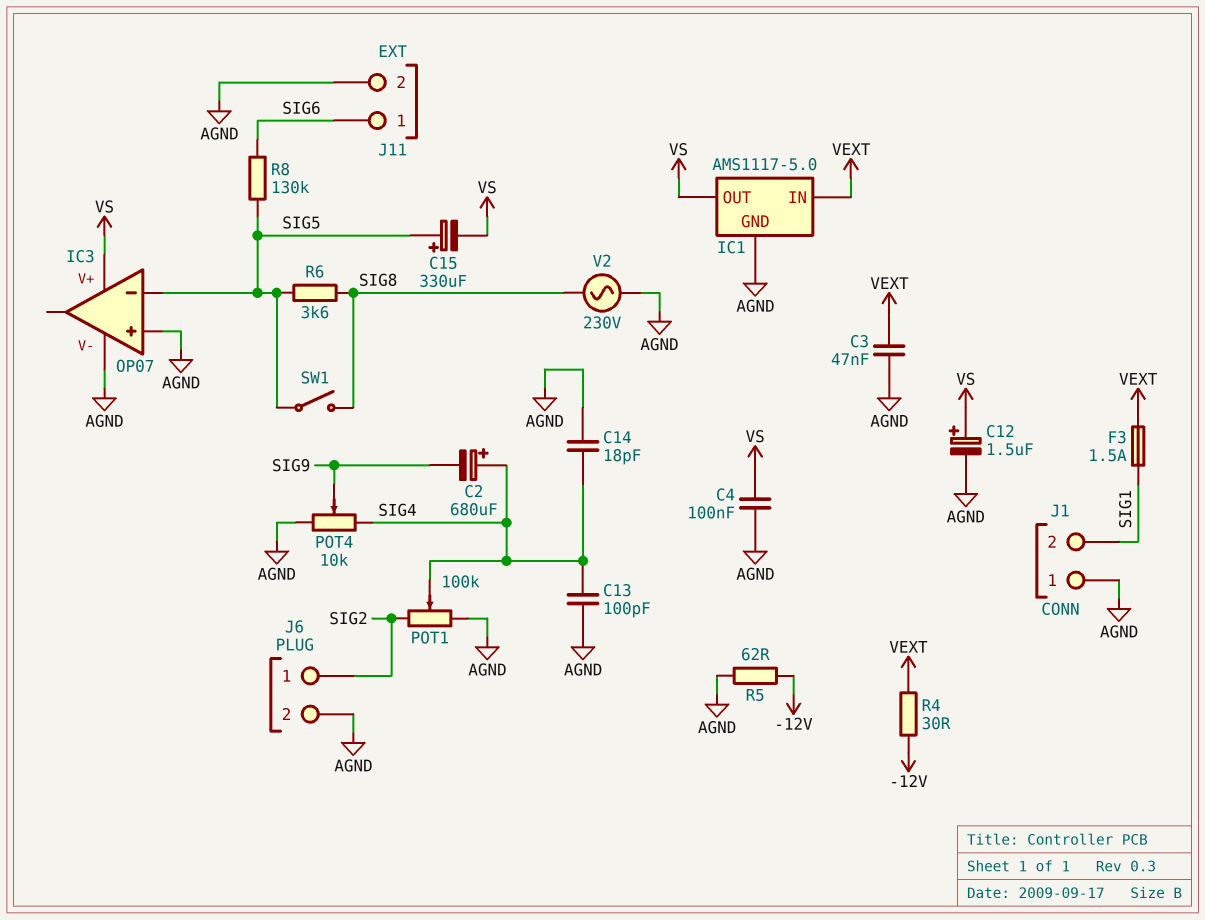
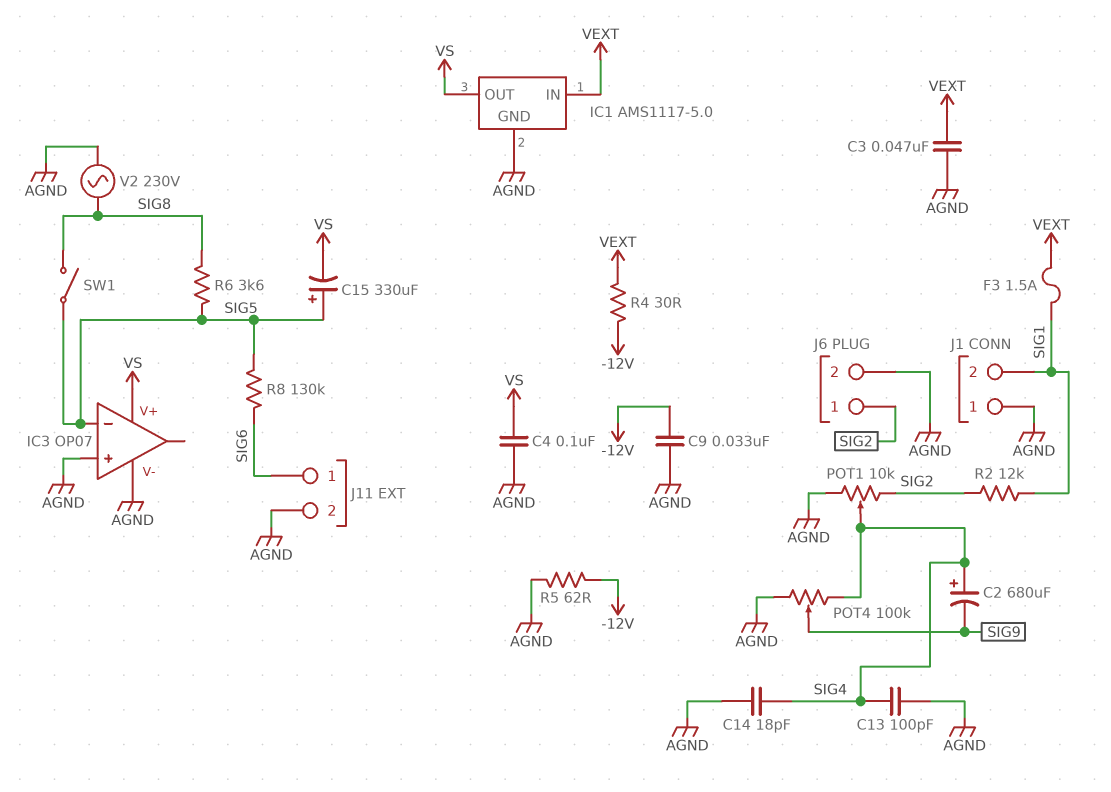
C9: none -> 33nF (-12V, AGND)
C12: 1.5uF (plus VS, minus AGND) -> none
POT1: 100k (AGND, SIG2, wiper SIG4) -> 10k (AGND, SIG2, wiper SIG4)
POT4: 10k (AGND, SIG4, wiper SIG9) -> 100k (AGND, SIG4, wiper SIG9)
R2: none -> 12k (SIG1, SIG2)

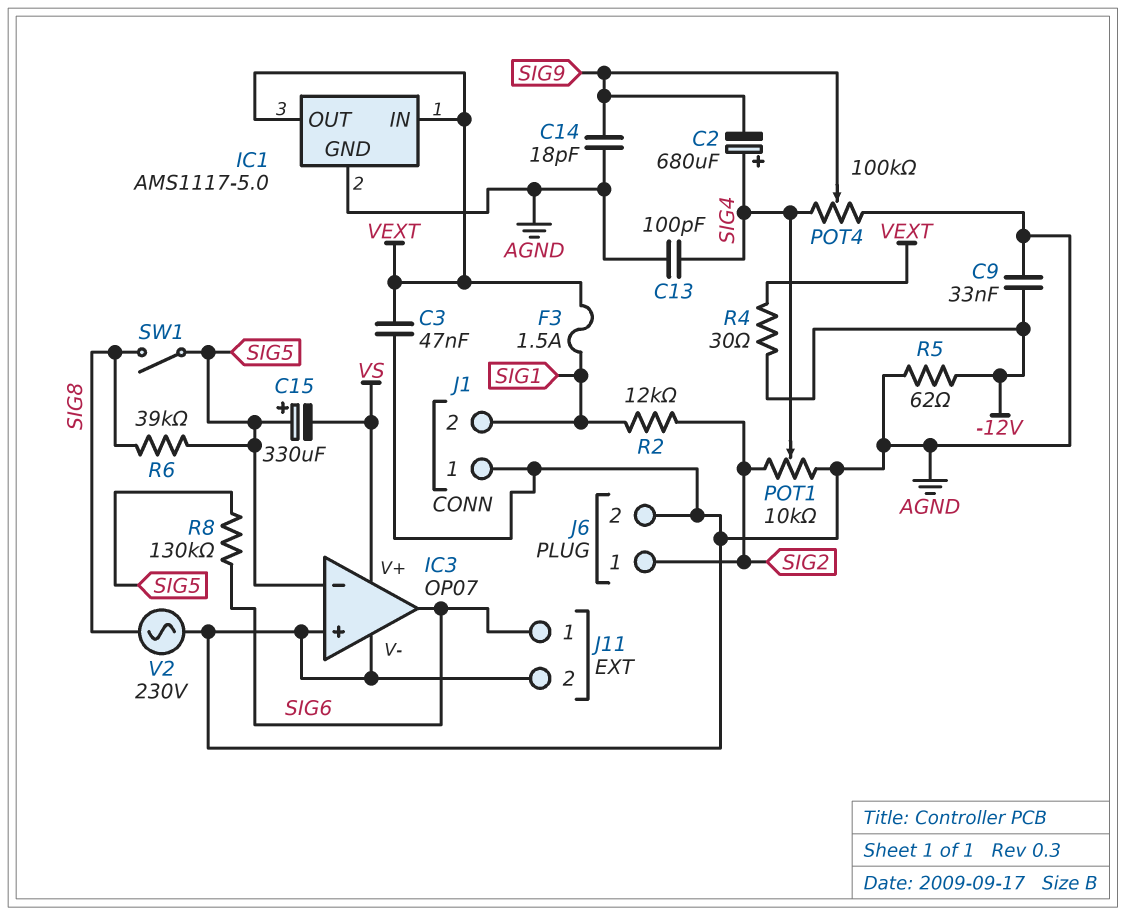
C4: 100nF (AGND, VS) -> none
C14: 18pF (AGND, SIG4) -> 18pF (AGND, SIG9)
IC1 pin OUT: VS -> VEXT
IC3 pin out: none -> SIG6
R6: 3.6k (SIG5, SIG8) -> 39k (SIG5, SIG8)

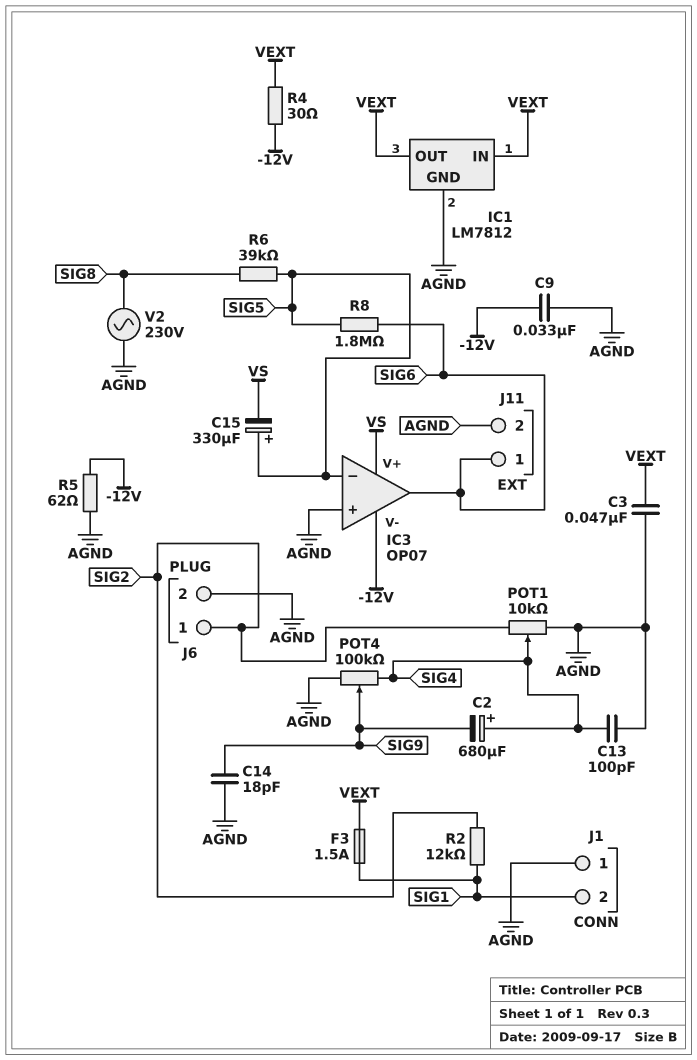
IC1: AMS1117-5.0 -> LM7812
IC3 pin V-: AGND -> -12V
R8: 130k (SIG5, SIG6) -> 1.8M (SIG5, SIG6)
SW1: switch (SIG5, SIG8) -> none

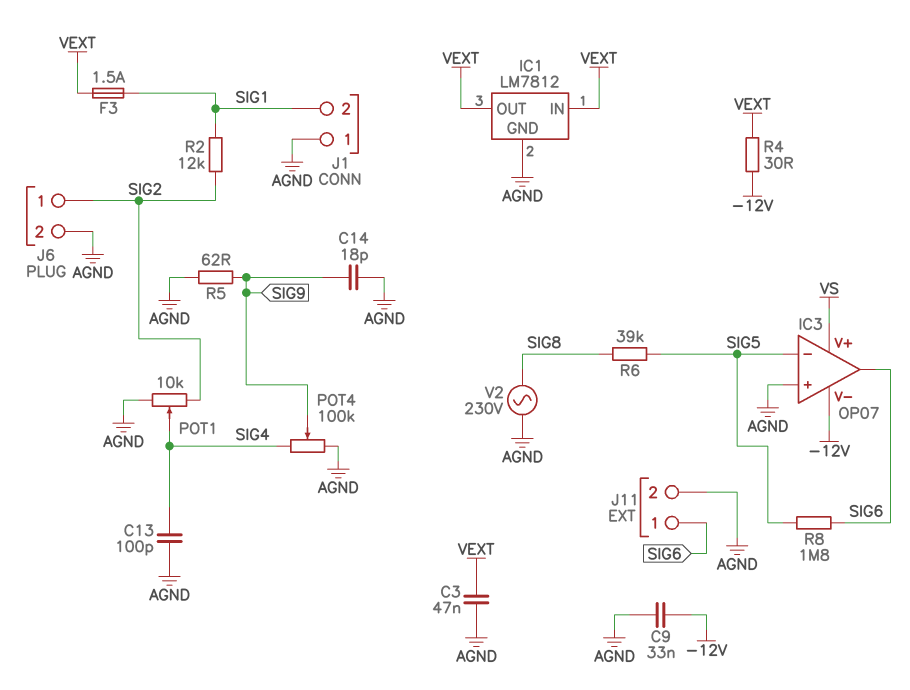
C2: 680uF (plus SIG4, minus SIG9) -> none
C15: 330uF (plus SIG5, minus VS) -> none
R5: 62 (-12V, AGND) -> 62 (AGND, SIG9)

